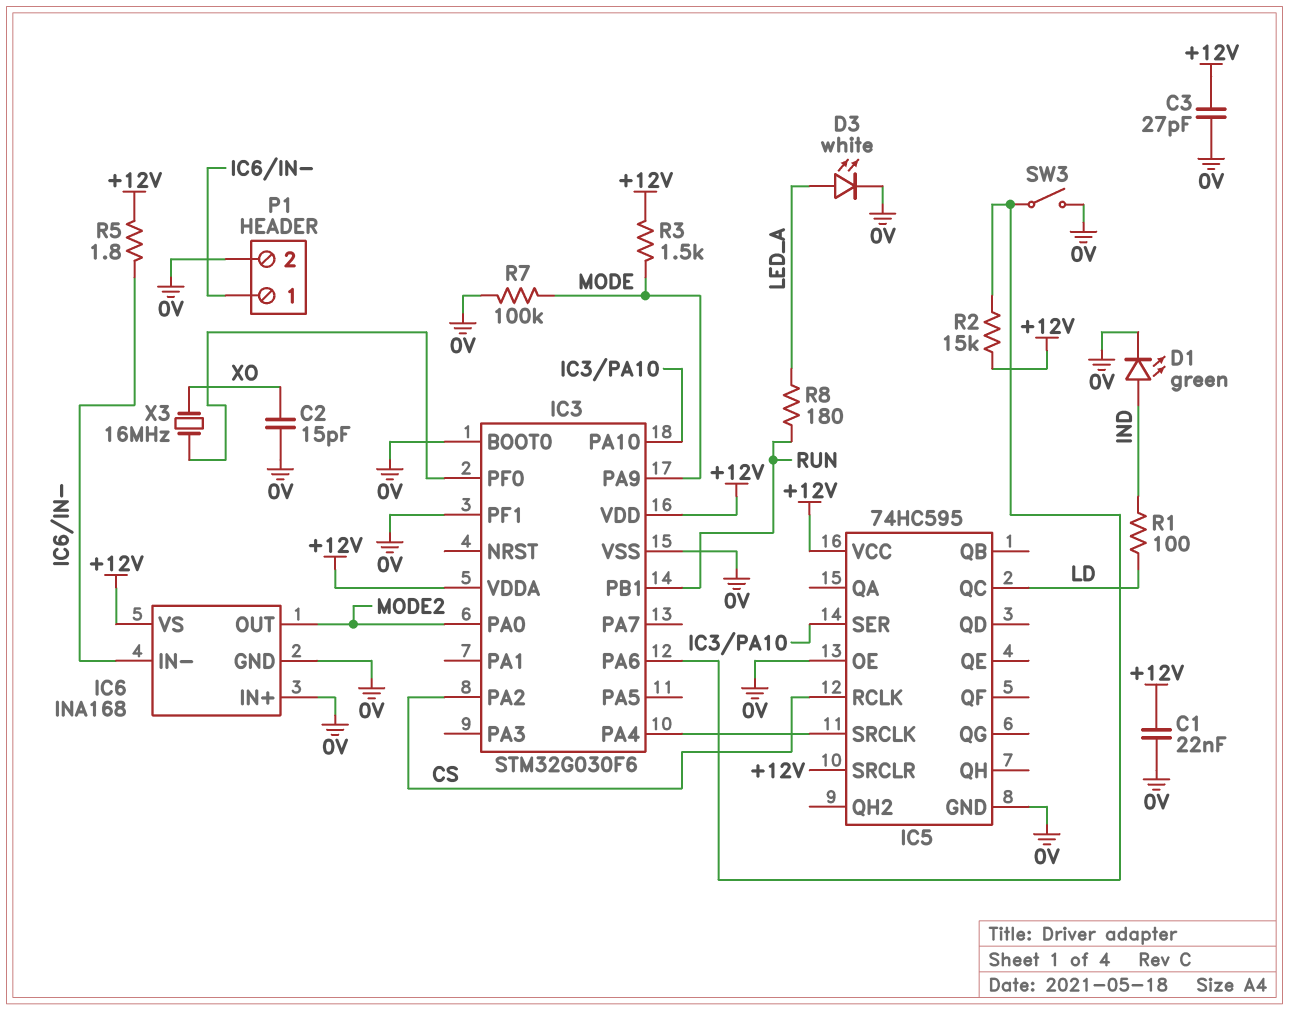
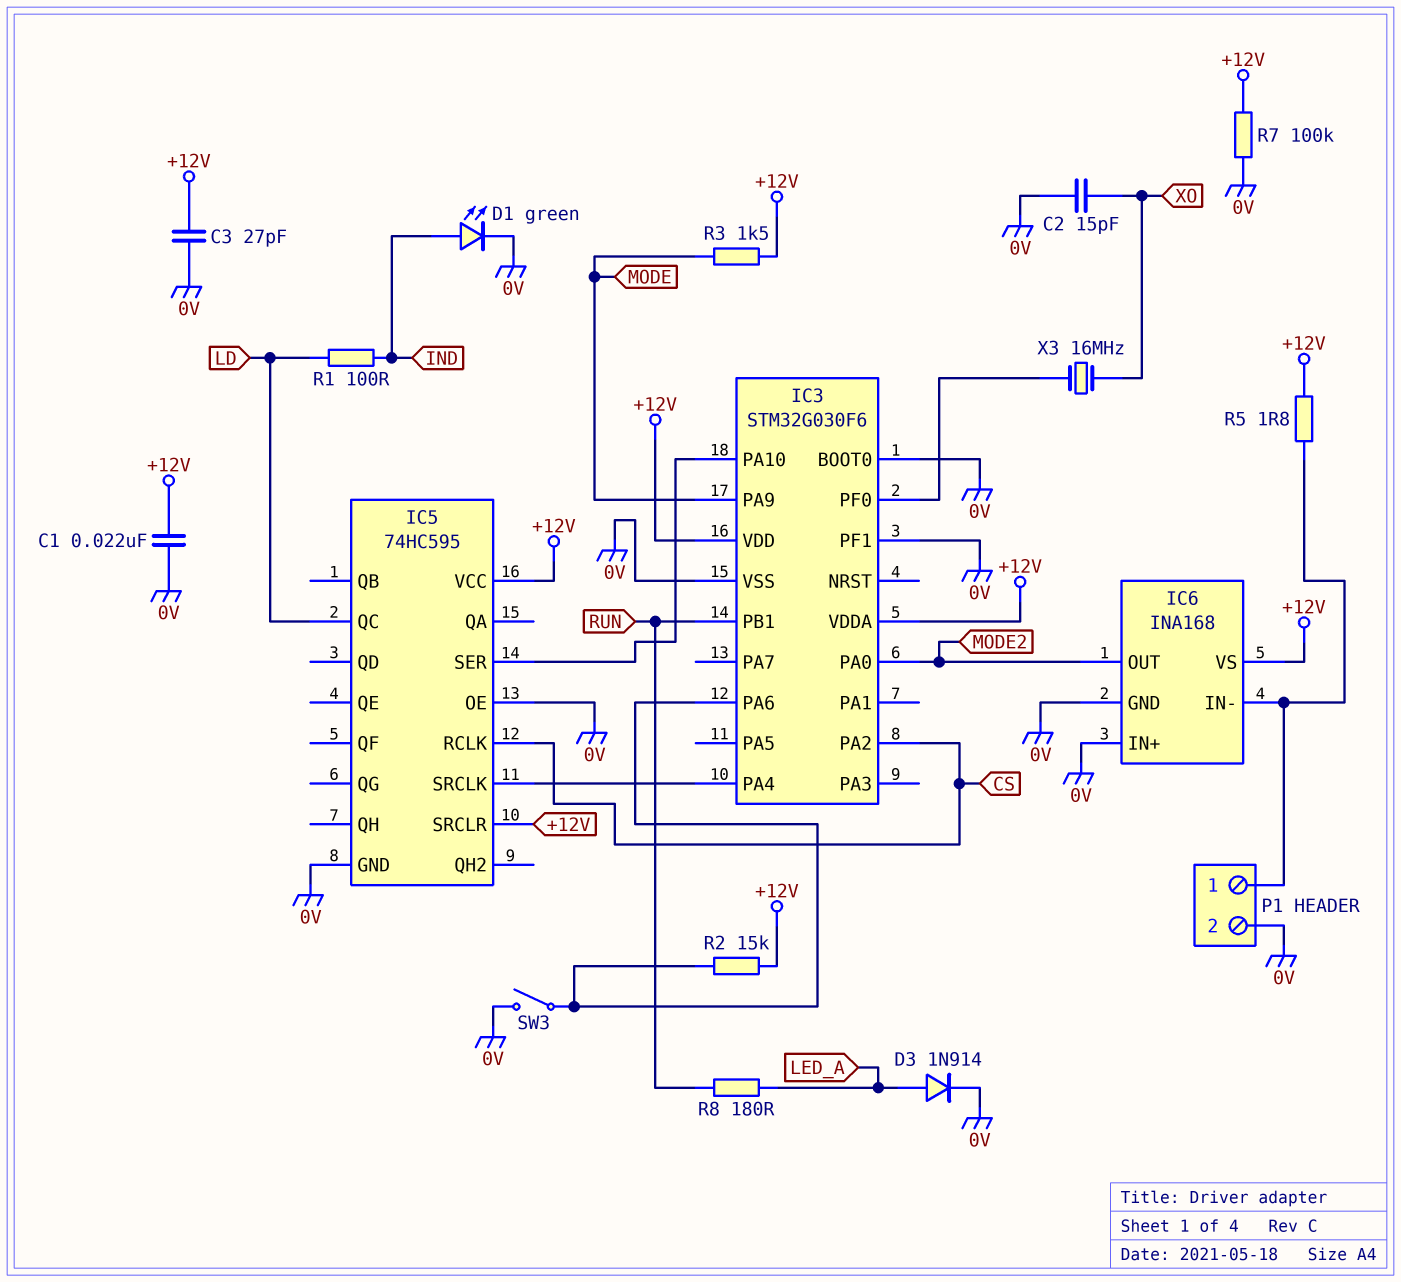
D3: LED white (A LED_A, K 0V) -> diode 1N914 (A LED_A, K 0V)
R7: 100k (0V, MODE) -> 100k (+12V, 0V)

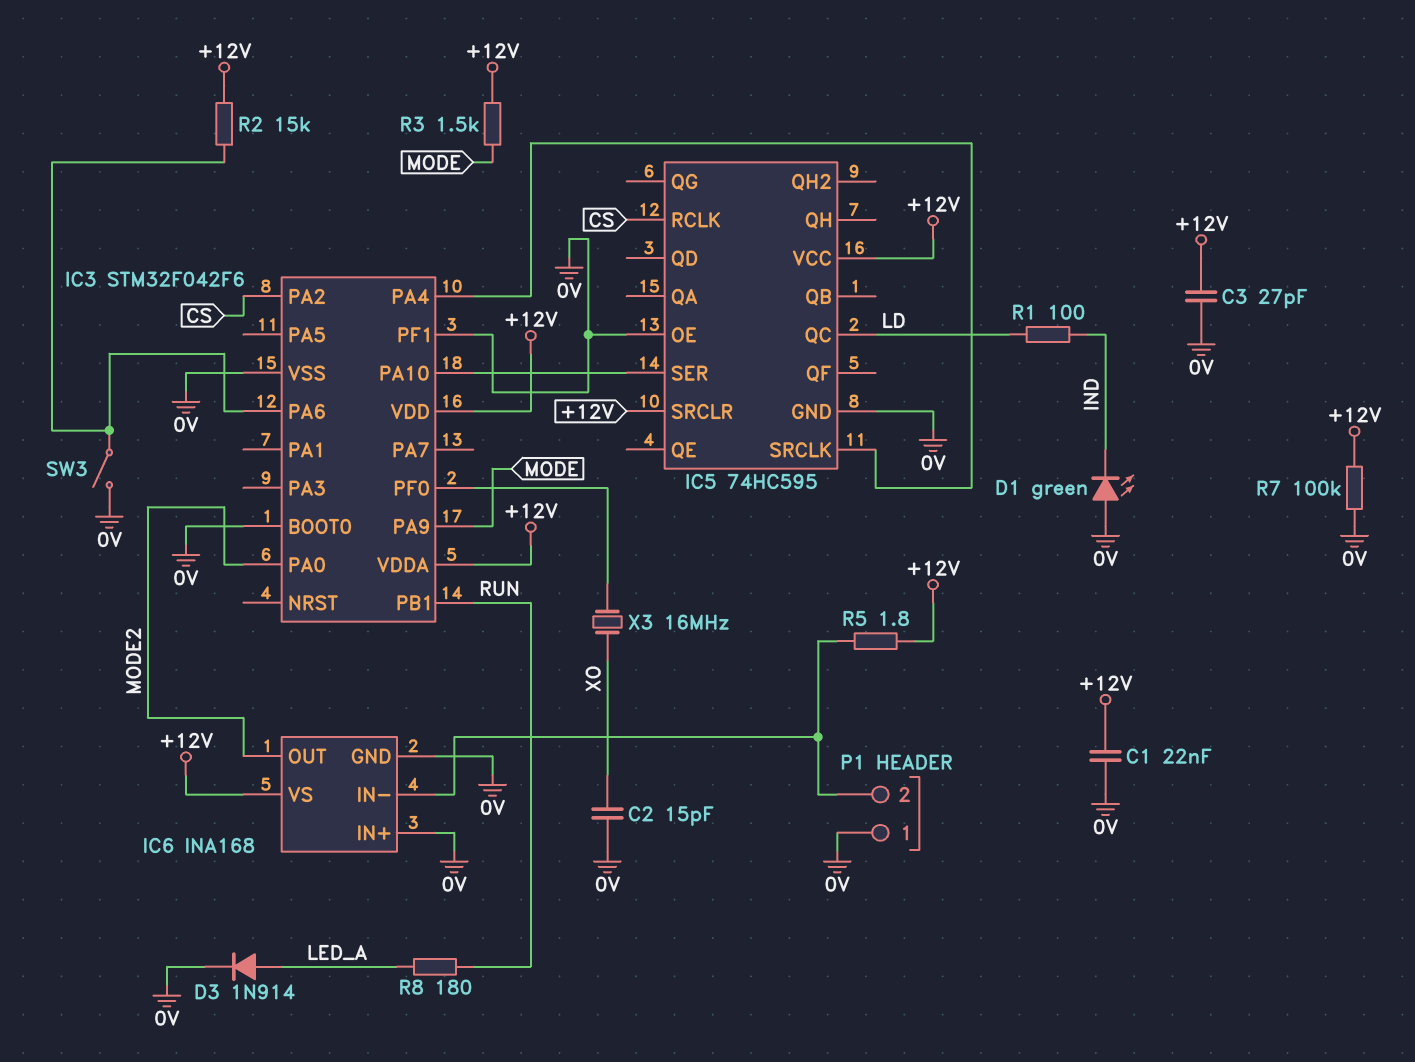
D1: LED green (A IND, K 0V) -> LED green (A 0V, K IND)
IC3: STM32G030F6 -> STM32F042F6
P1 pin 1: IC6/IN- -> 0V
P1 pin 2: 0V -> IC6/IN-

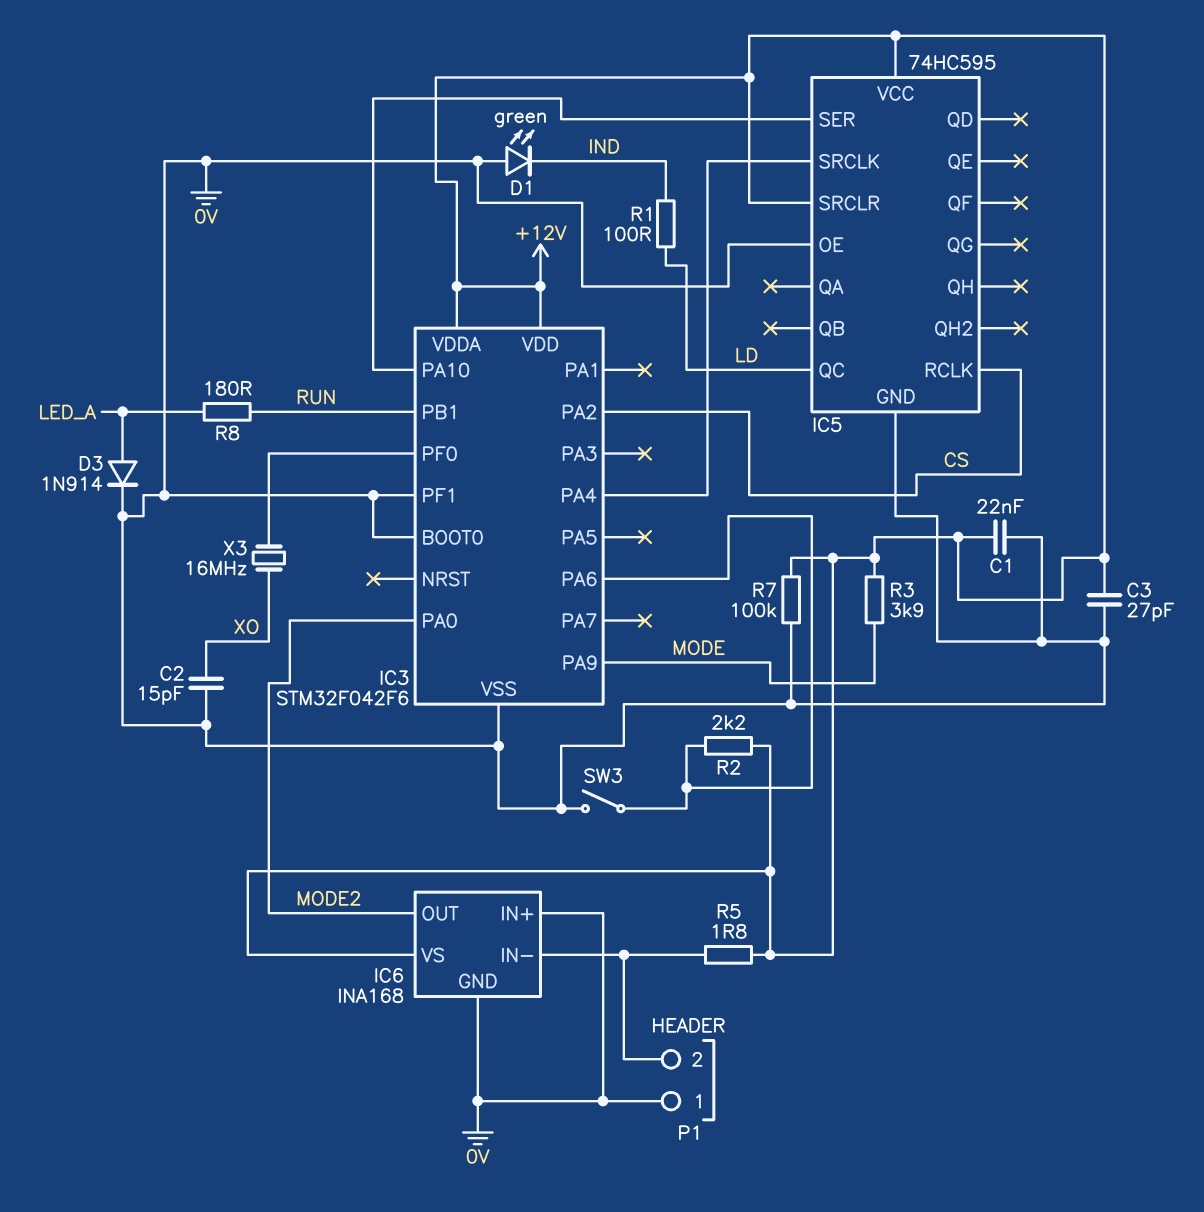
R2: 15k (+12V, IC3/PA6) -> 2.2k (+12V, IC3/PA6)
R3: 1.5k (+12V, MODE) -> 3.9k (+12V, MODE)

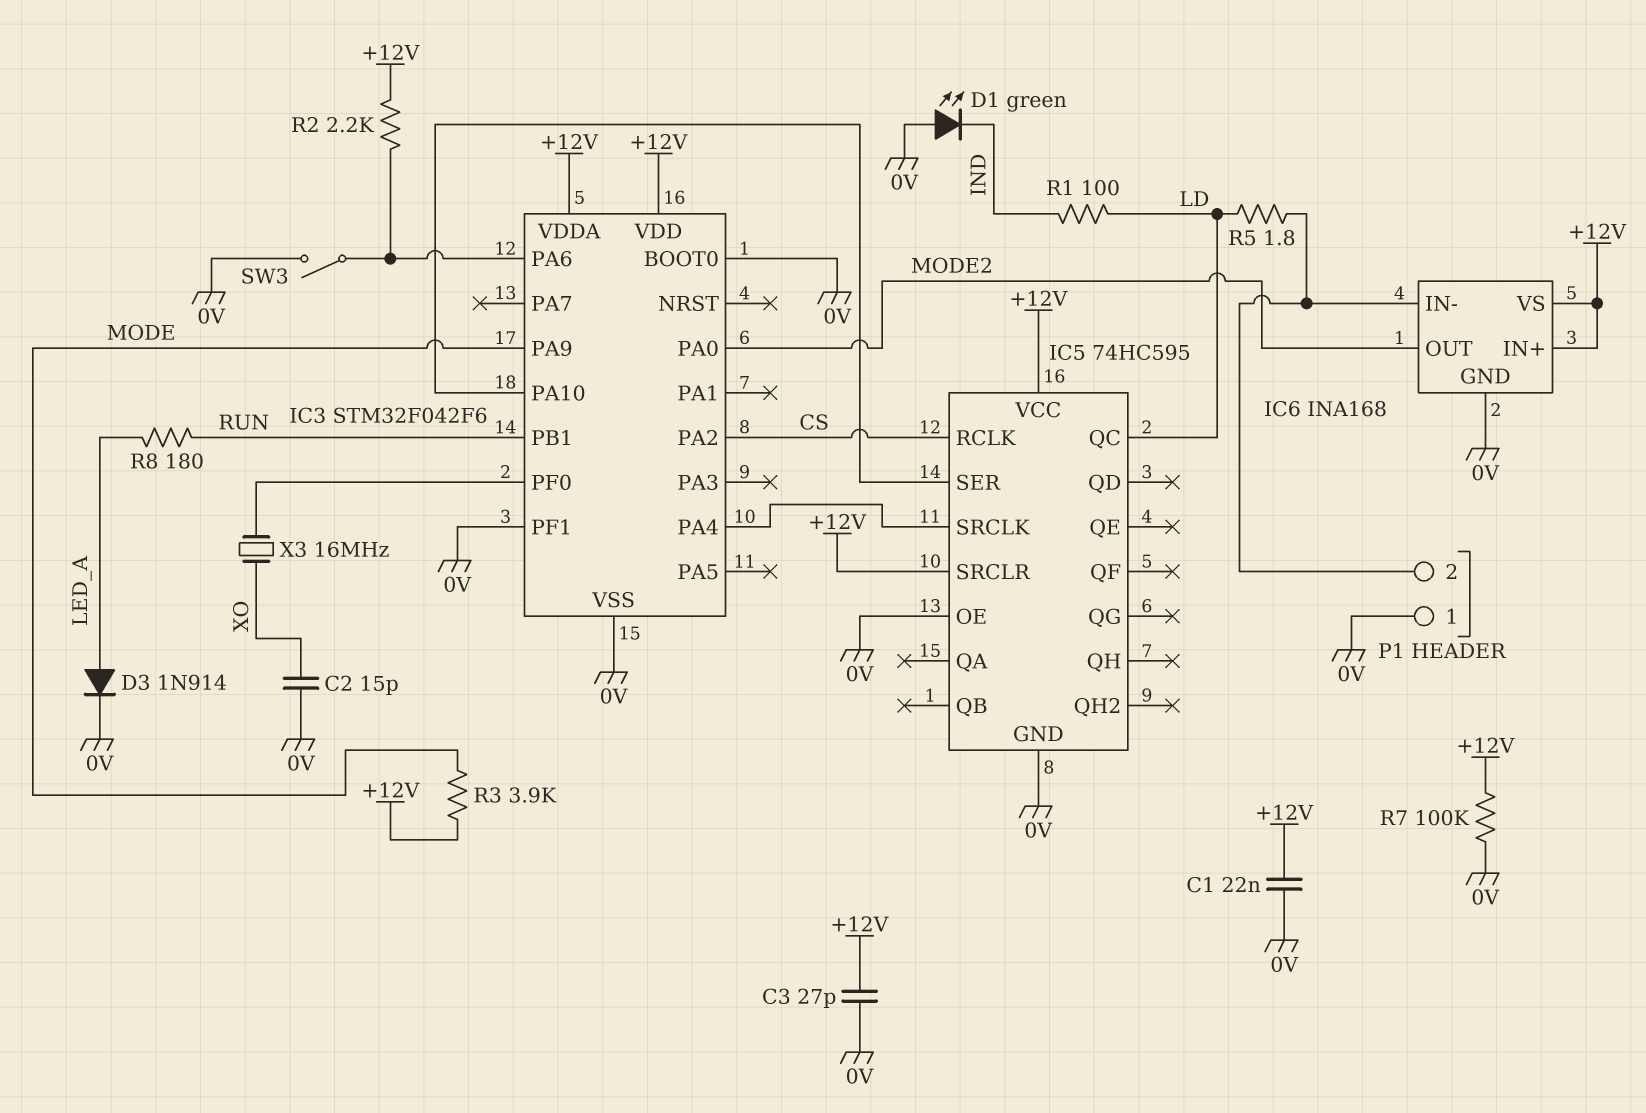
IC6 pin IN+: 0V -> +12V
R5: 1.8 (+12V, IC6/IN-) -> 1.8 (IC6/IN-, LD)

